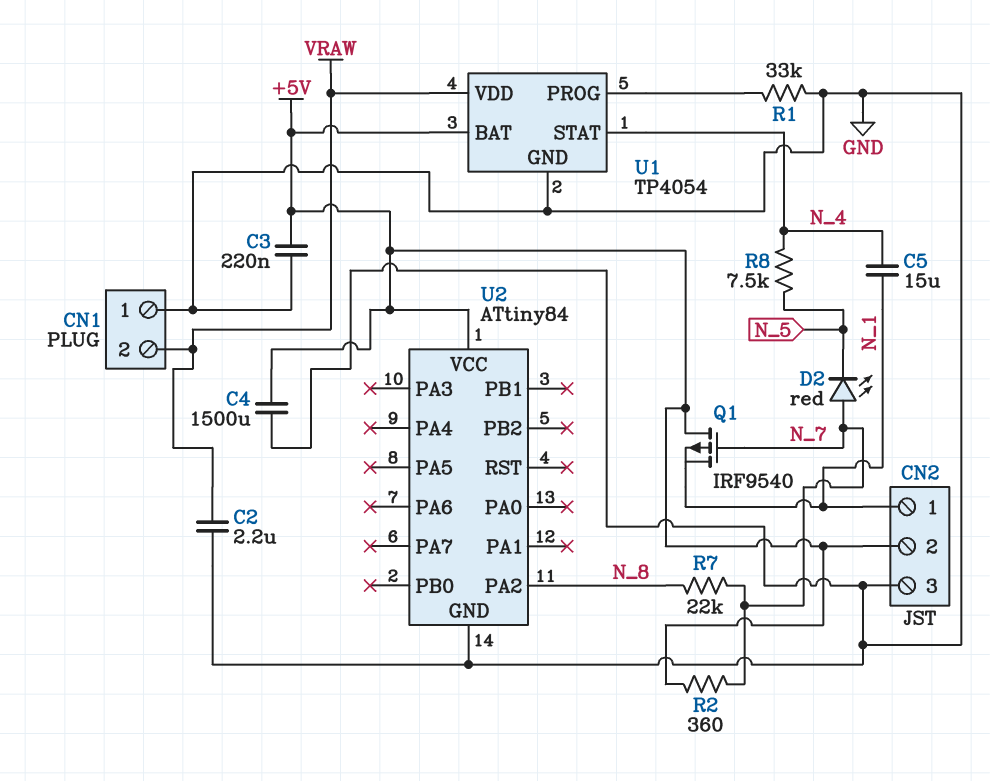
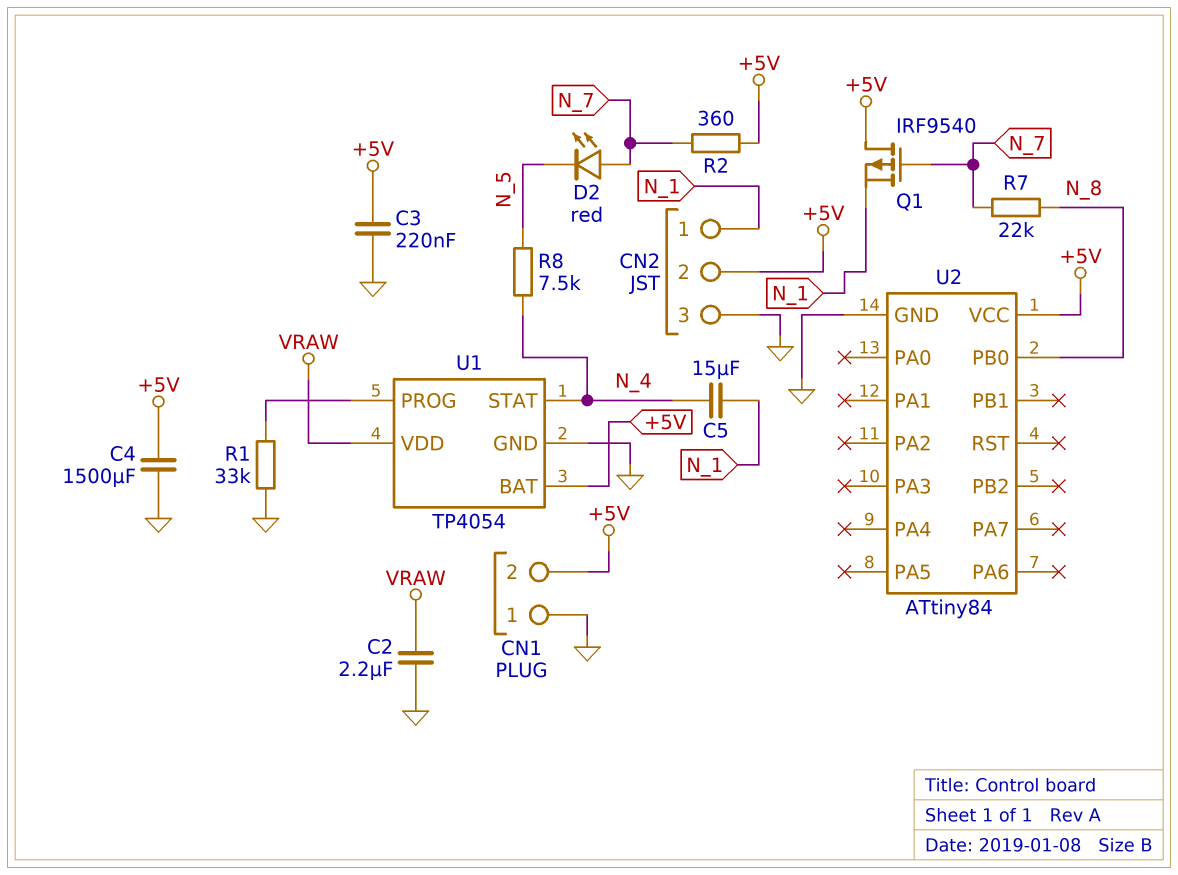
CN1 pin 2: VRAW -> +5V
U2 pin PA2: N_8 -> none
U2 pin PB0: none -> N_8

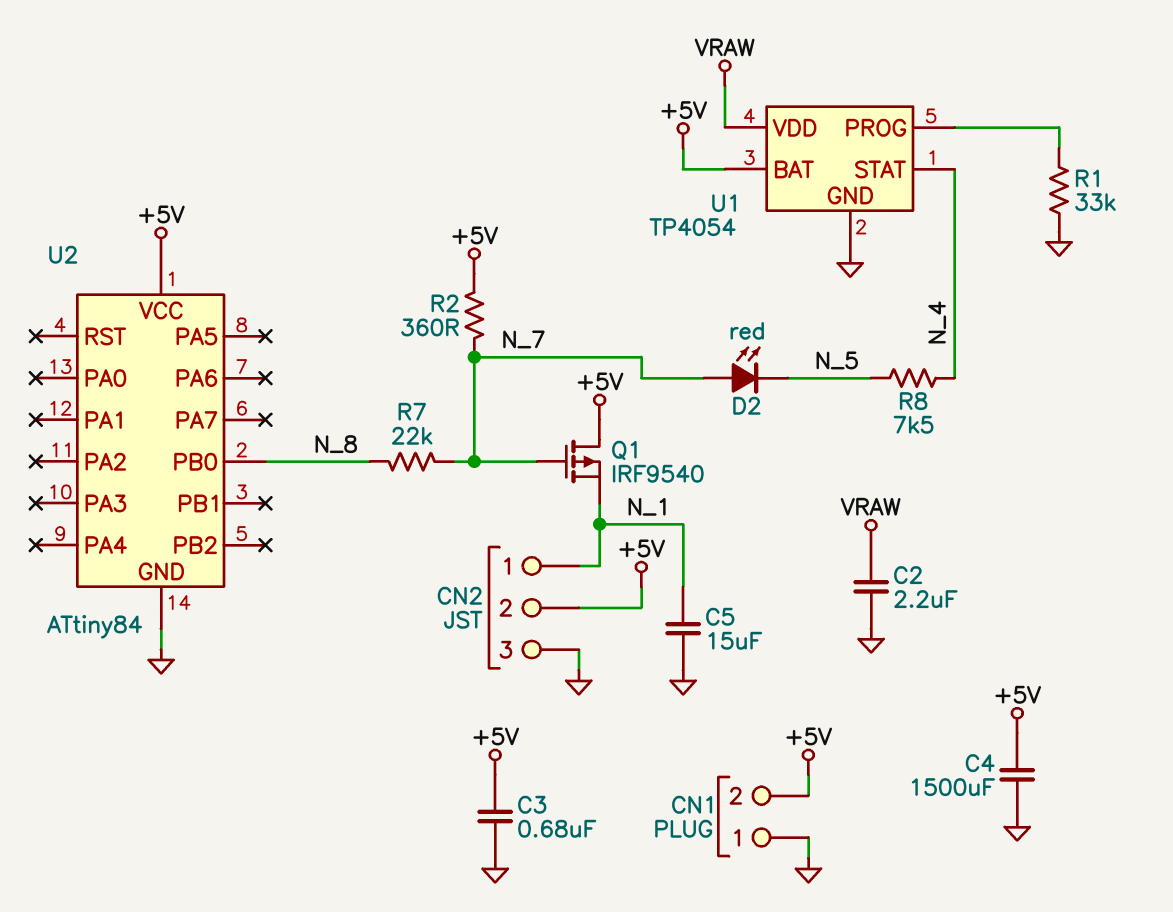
C3: 220nF (+5V, GND) -> 680nF (+5V, GND)
C5: 15uF (N_1, N_4) -> 15uF (GND, N_1)

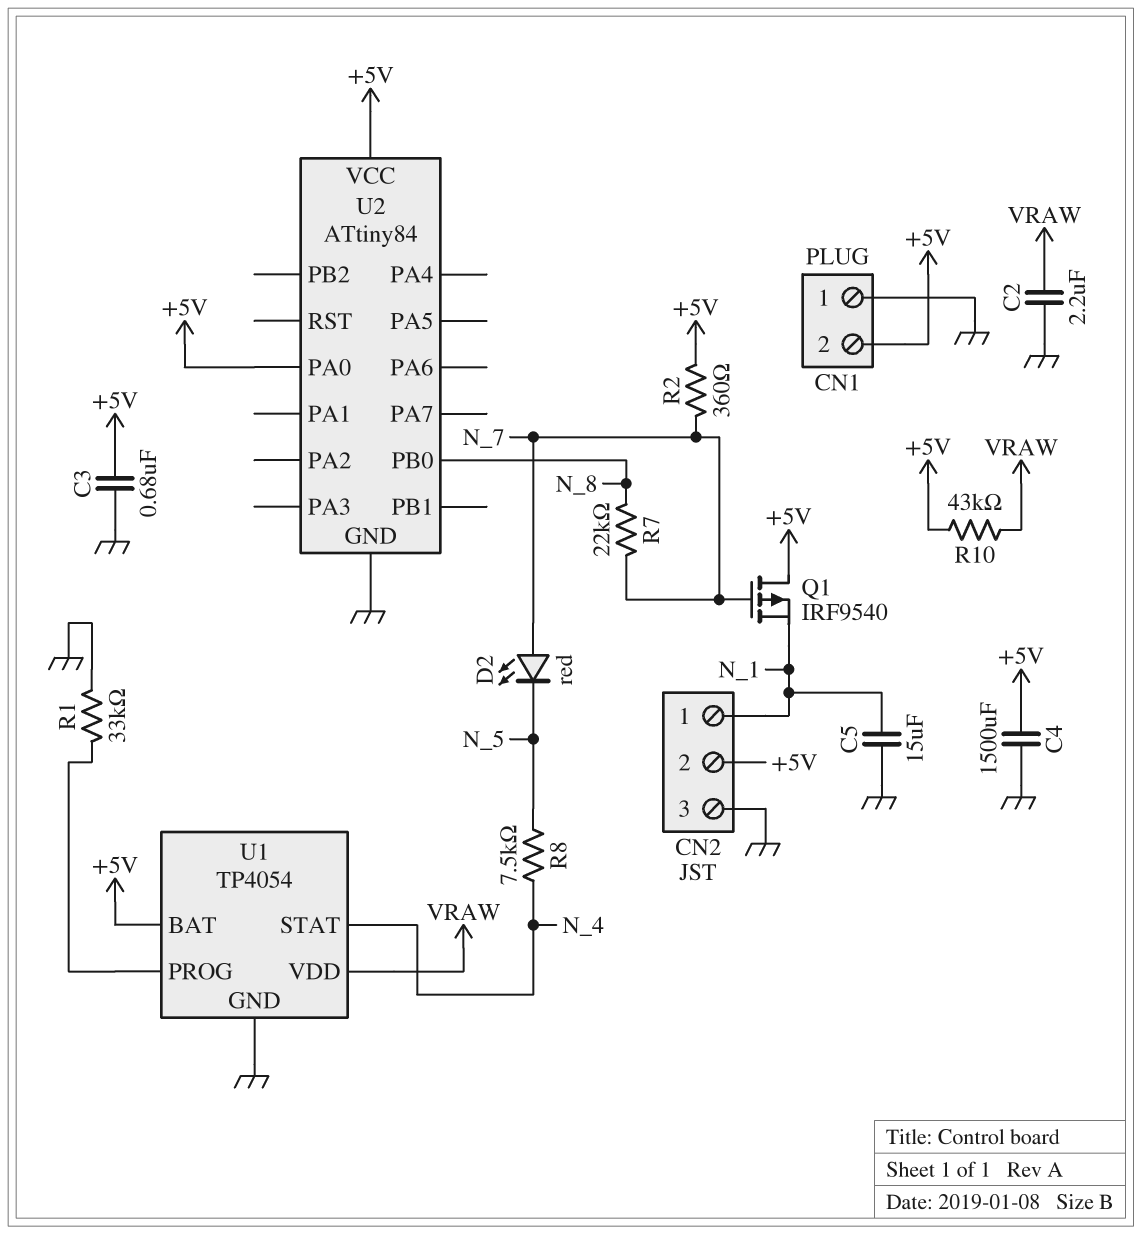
R10: none -> 43k (+5V, VRAW)
U2 pin PA0: none -> +5V

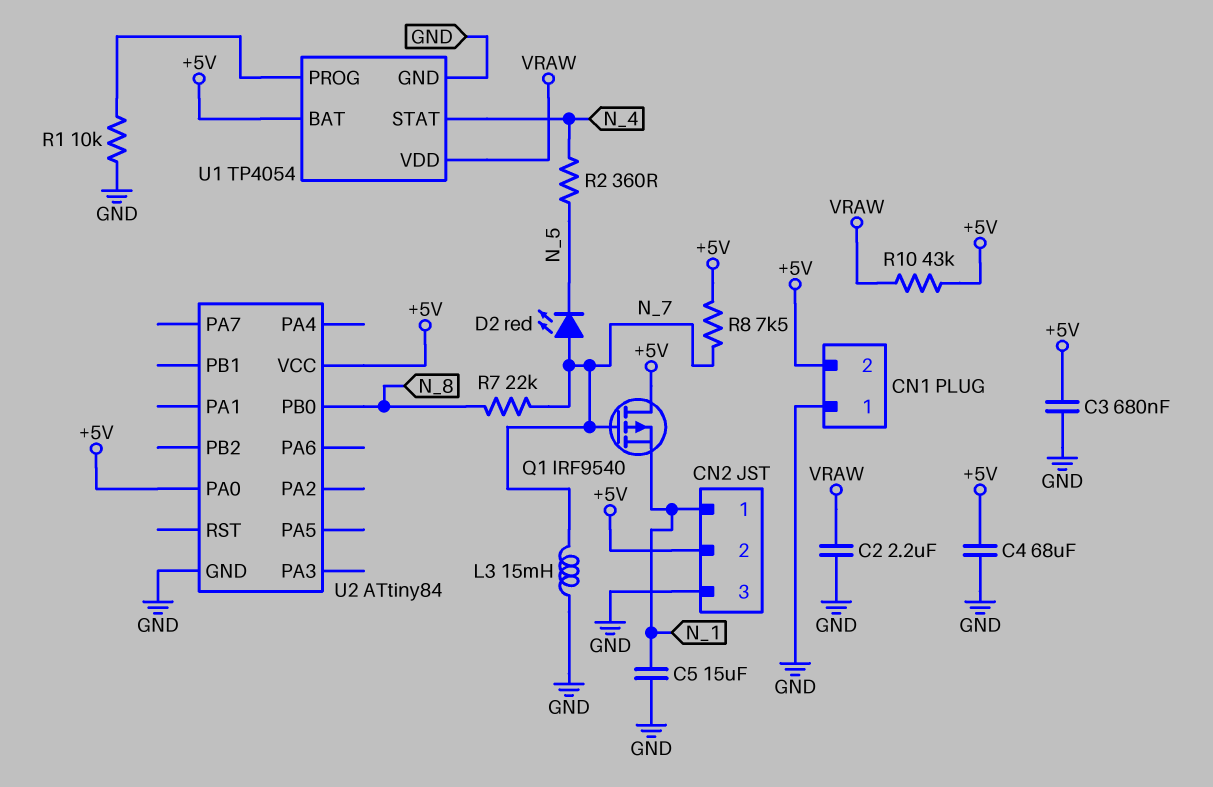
C4: 1500uF (+5V, GND) -> 68uF (+5V, GND)
L3: none -> 15mH (GND, N_7)
R1: 33k (GND, U1/PROG) -> 10k (GND, U1/PROG)
R2: 360 (+5V, N_7) -> 360 (N_4, N_5)
R8: 7.5k (N_4, N_5) -> 7.5k (+5V, N_7)

